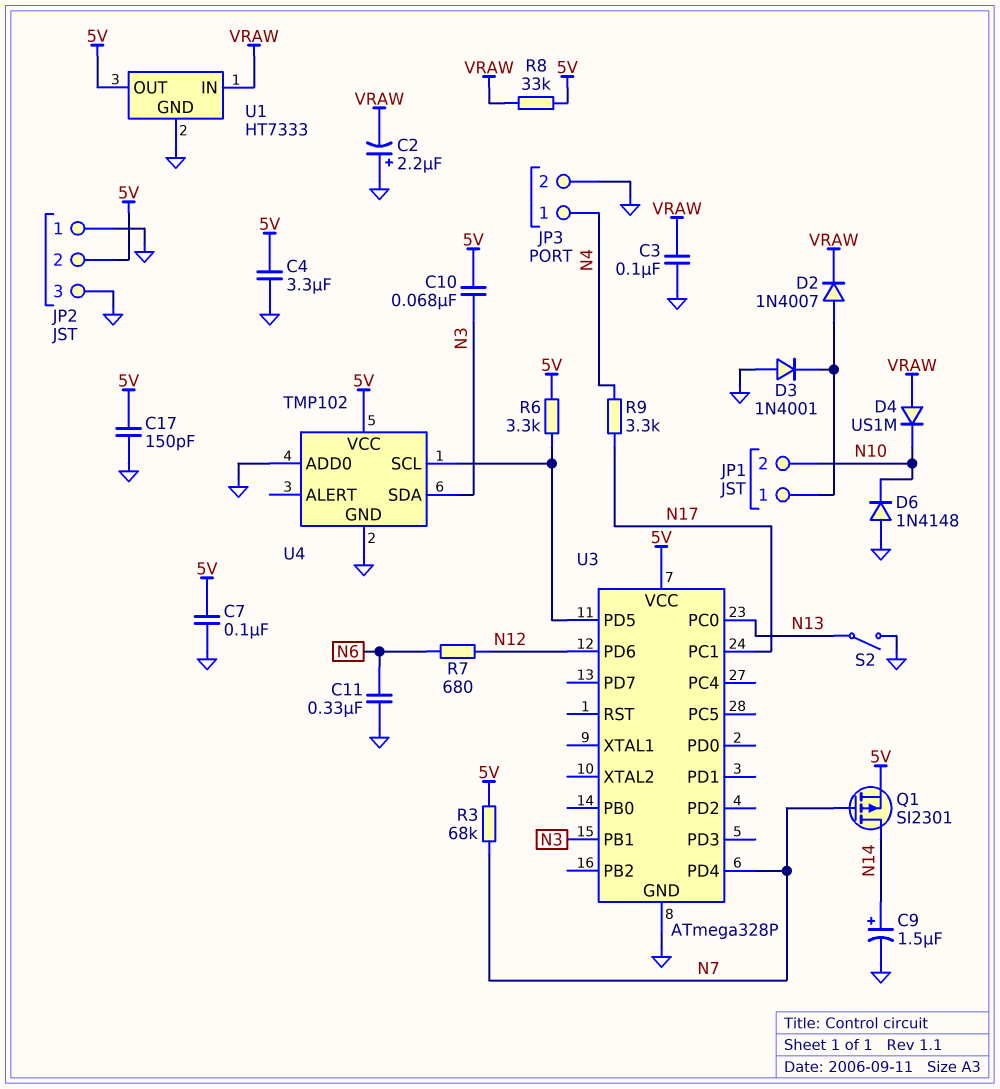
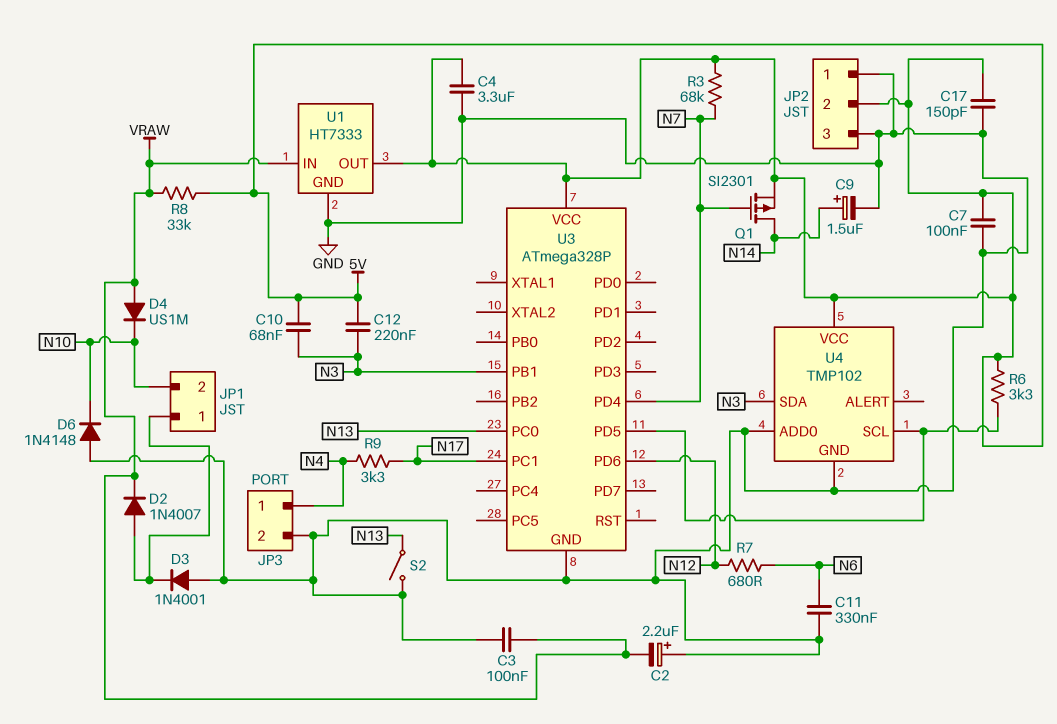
C12: none -> 220nF (5V, N3)

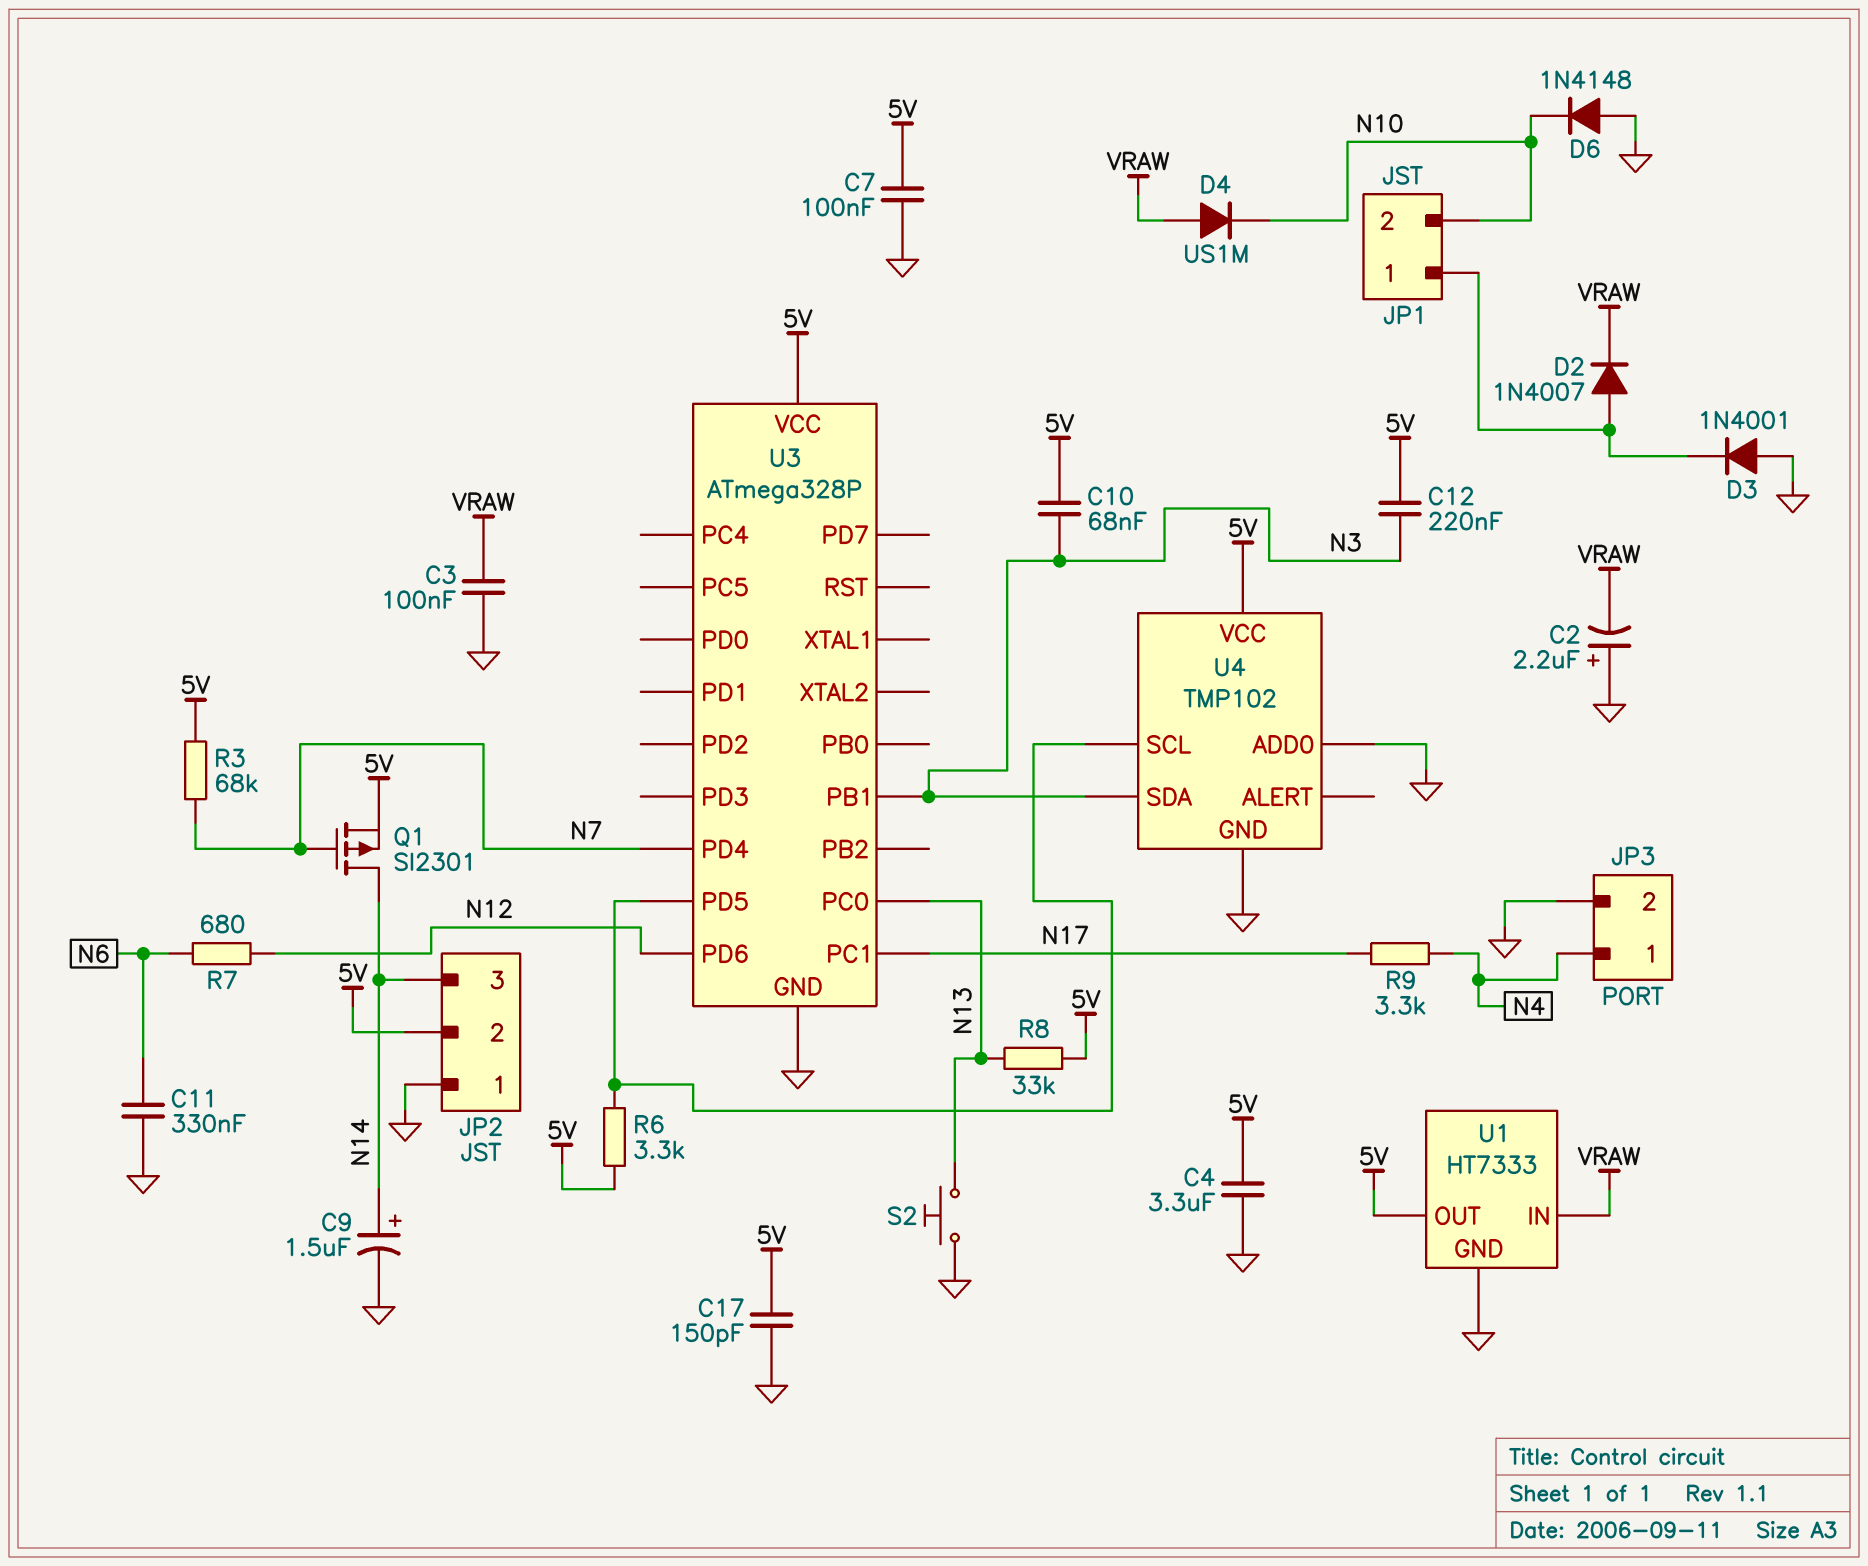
JP2 pin 3: GND -> N14
R8: 33k (5V, VRAW) -> 33k (5V, N13)
S2: switch (GND, N13) -> button (GND, N13)

